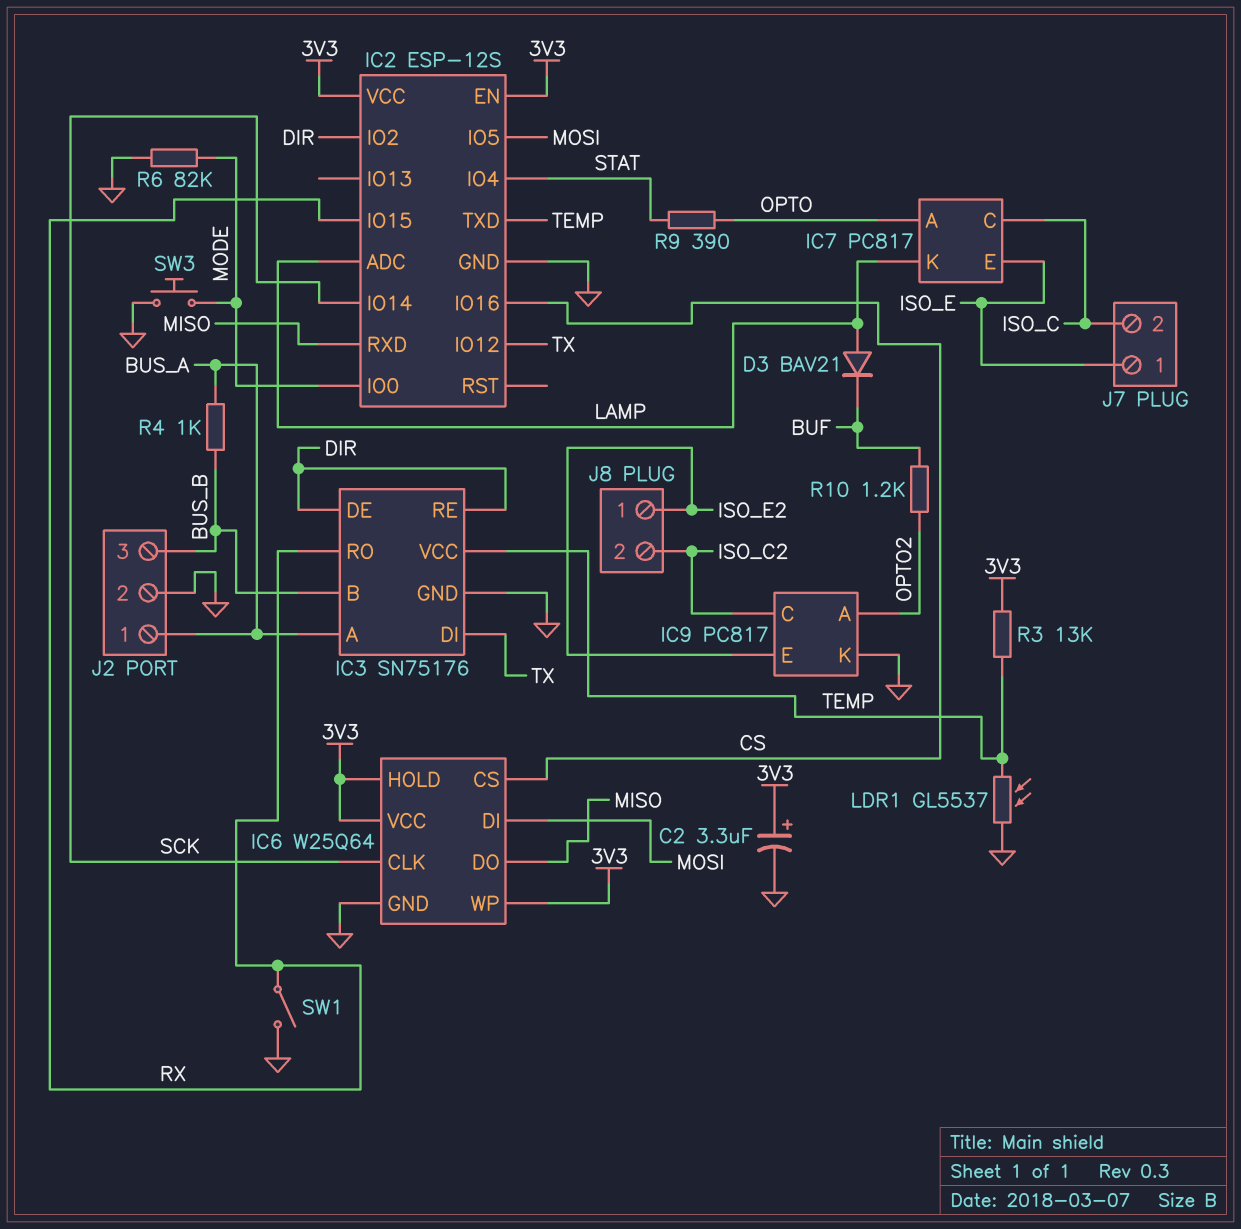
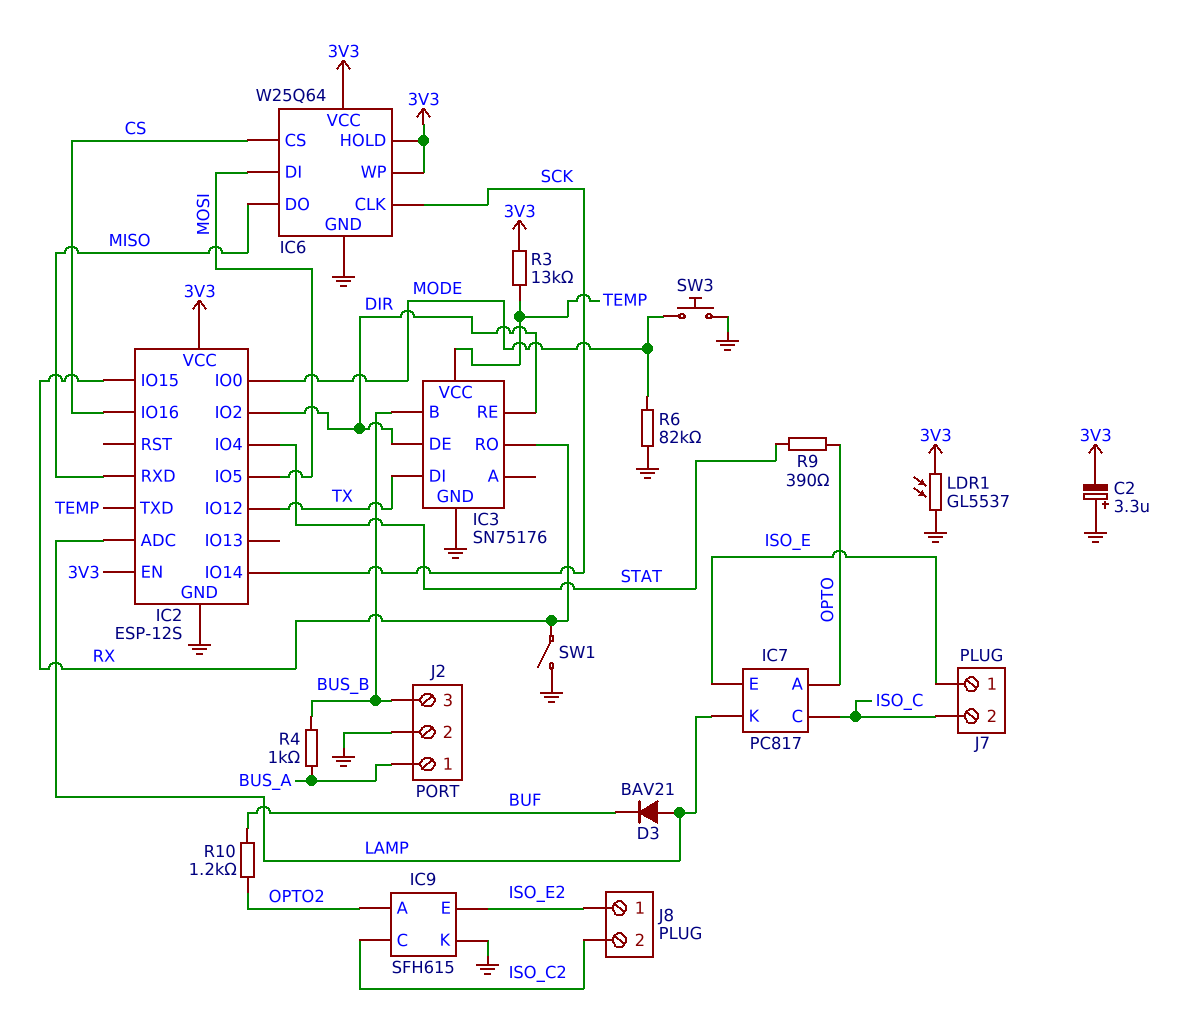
C2: 3.3uF (plus 3V3, minus GND) -> 3.3uF (plus GND, minus 3V3)
IC3 pin A: BUS_A -> none
IC9: PC817 -> SFH615
LDR1: GL5537 (GND, TEMP) -> GL5537 (3V3, GND)

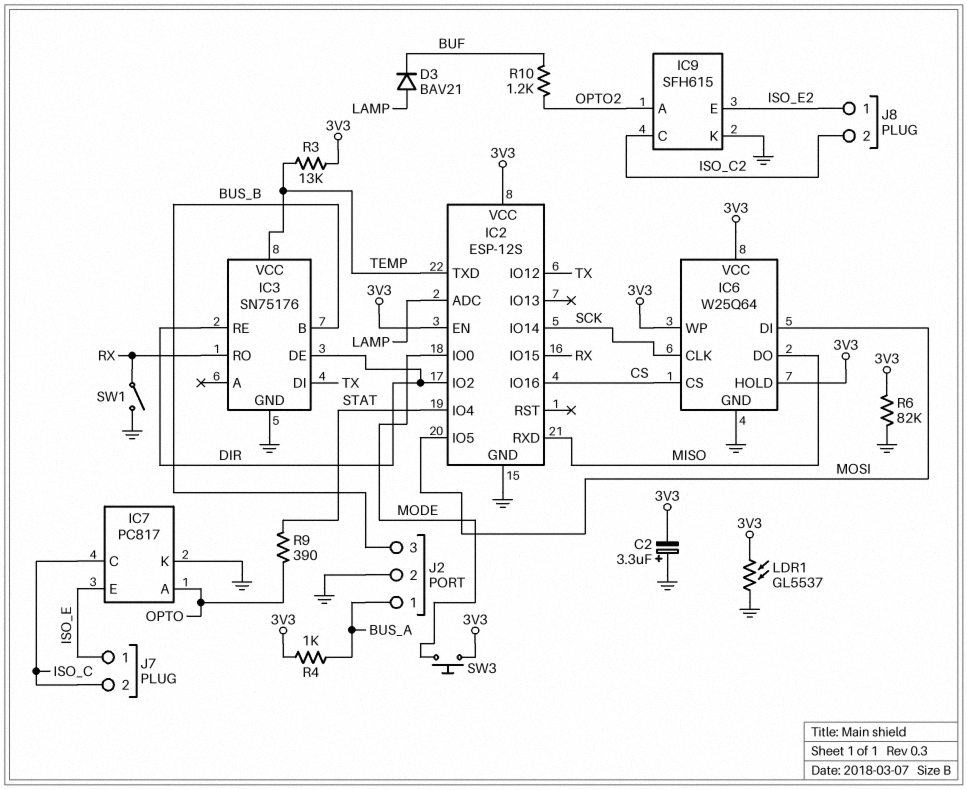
IC7 pin K: LAMP -> GND
R4: 1k (BUS_A, BUS_B) -> 1k (3V3, BUS_A)
R6: 82k (GND, MODE) -> 82k (3V3, GND)
SW3: button (GND, MODE) -> button (3V3, MODE)

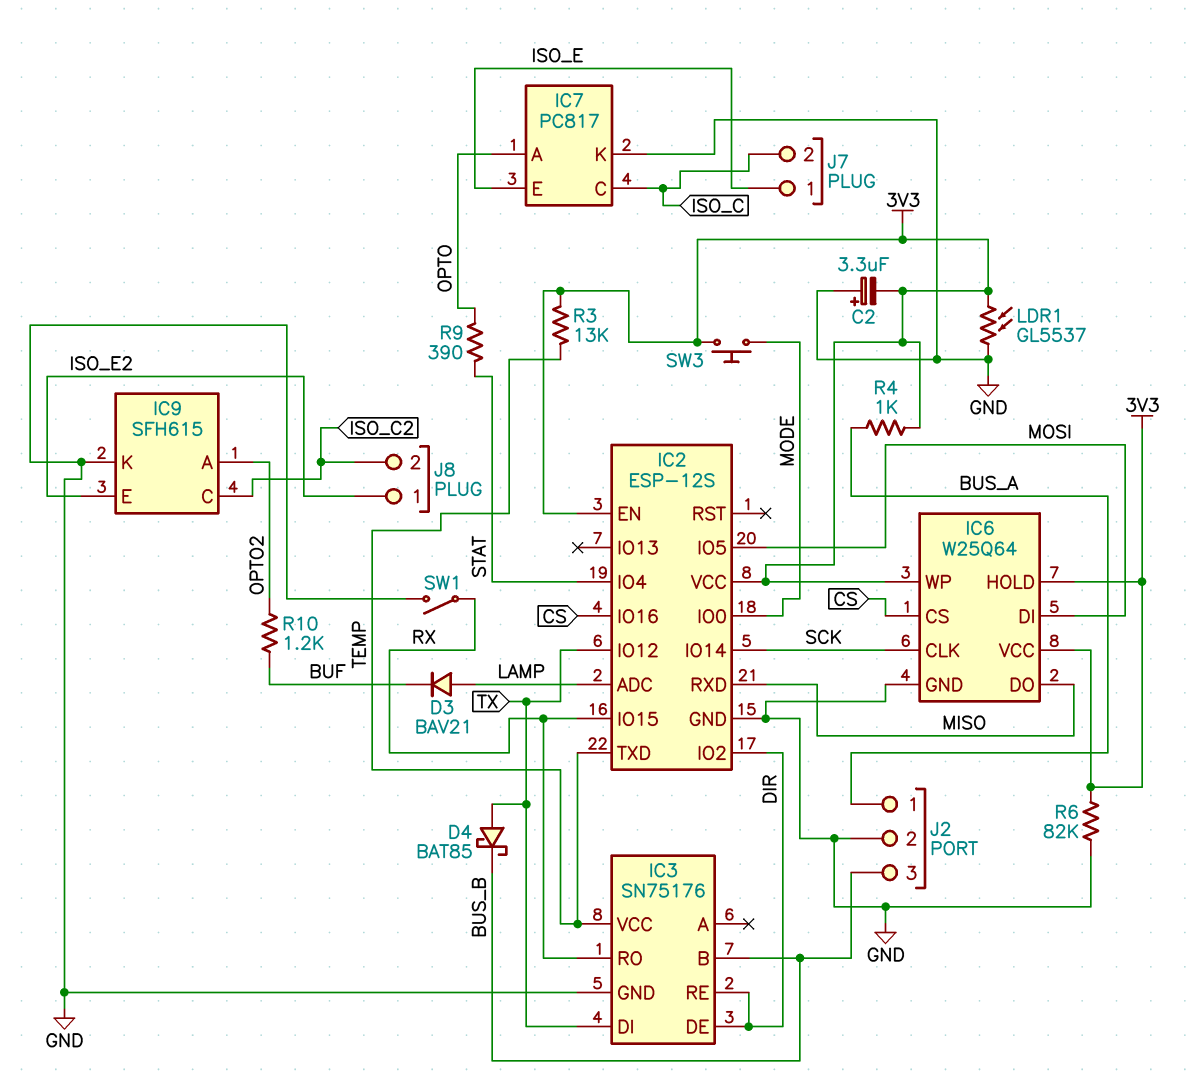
D4: none -> schottky BAT85 (A TX, K BUS_B)

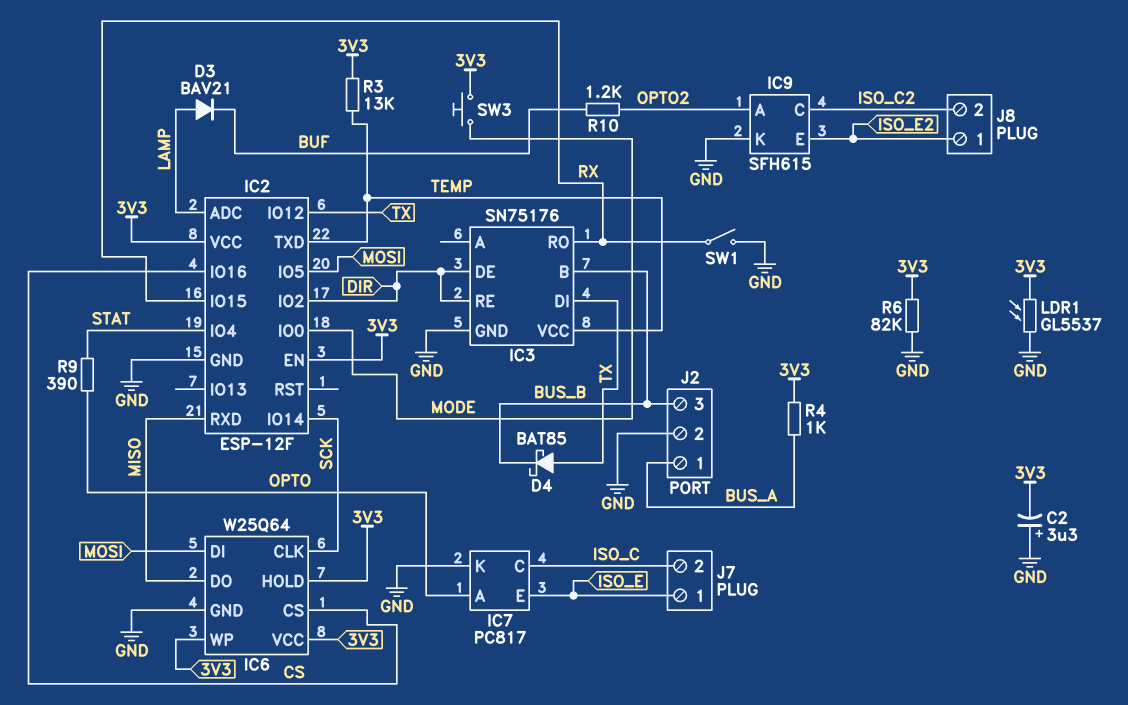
IC2: ESP-12S -> ESP-12F

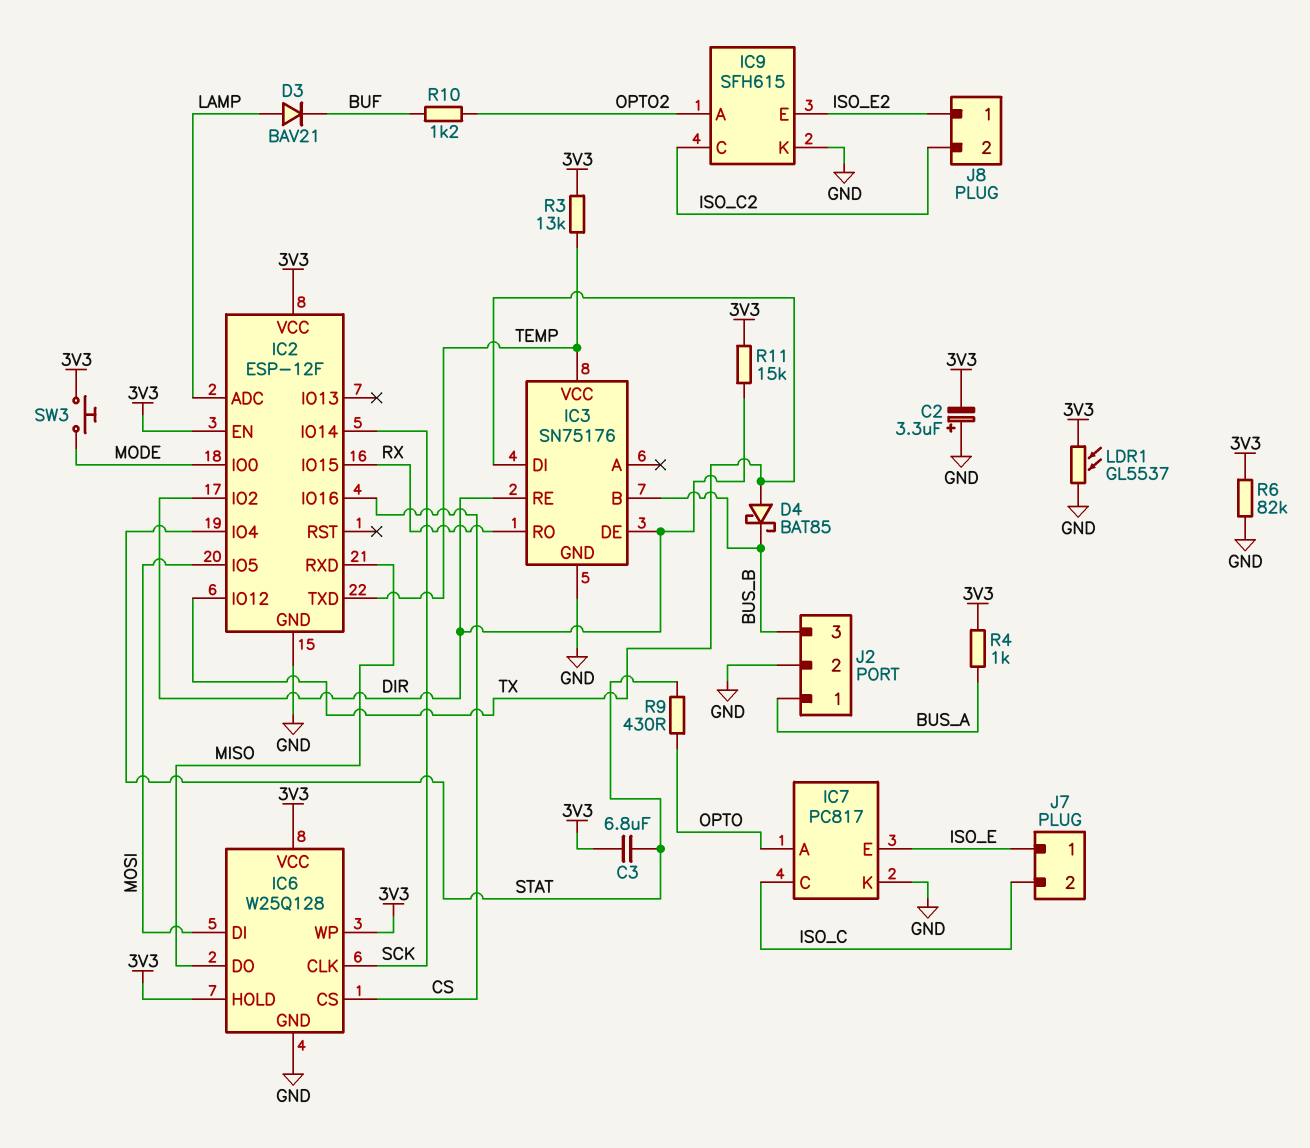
C3: none -> 6.8uF (3V3, STAT)
IC6: W25Q64 -> W25Q128
R9: 390 (OPTO, STAT) -> 430 (OPTO, STAT)
R11: none -> 15k (3V3, DIR)
SW1: switch (GND, RX) -> none

